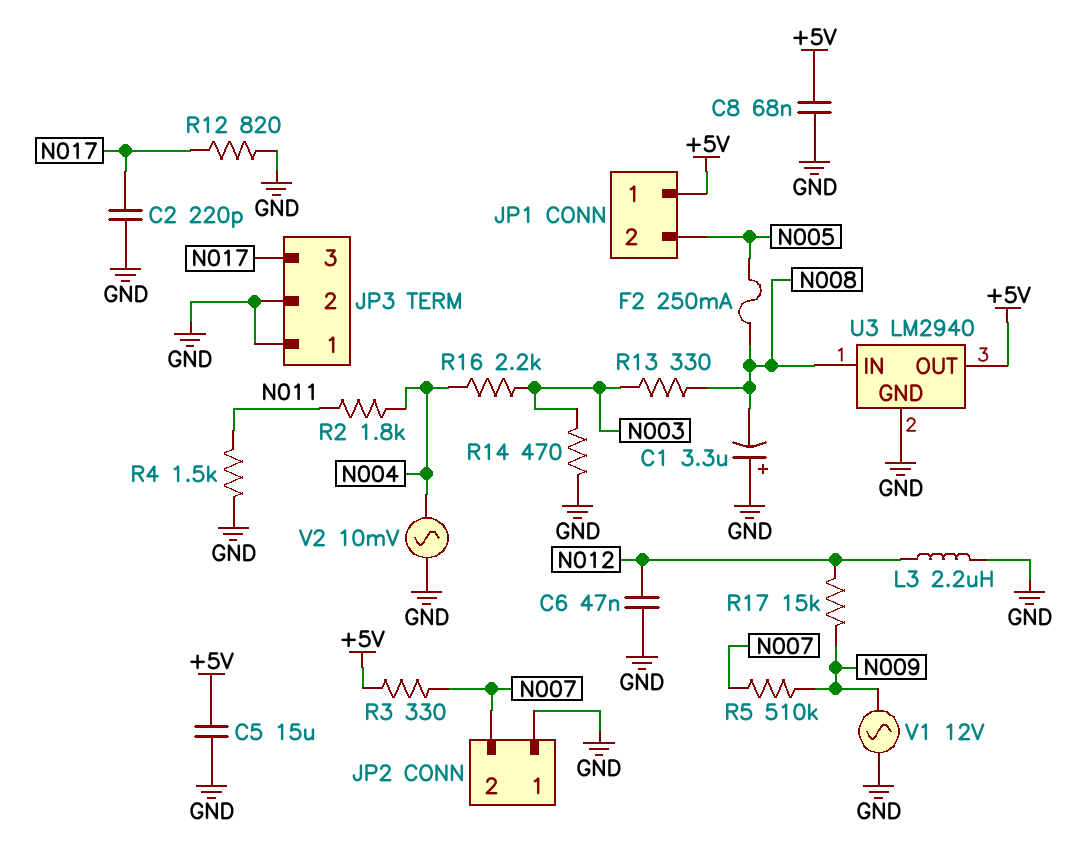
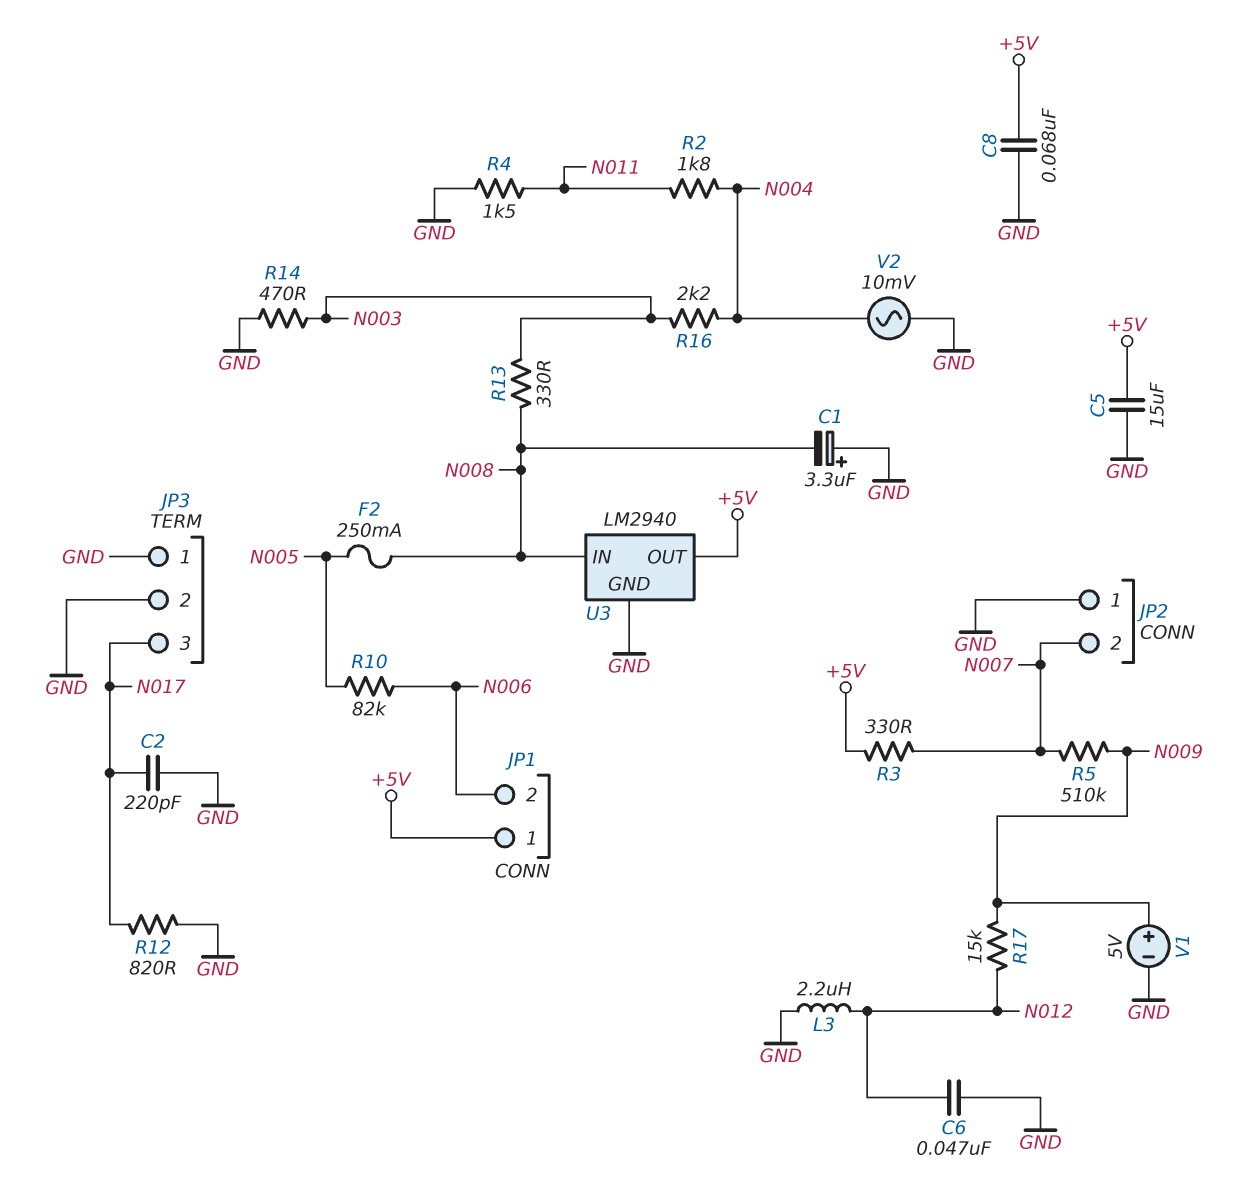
JP1 pin 2: N005 -> N006
R10: none -> 82k (N005, N006)
V1: AC 12V (GND, N009) -> 5V (plus N009, minus GND)

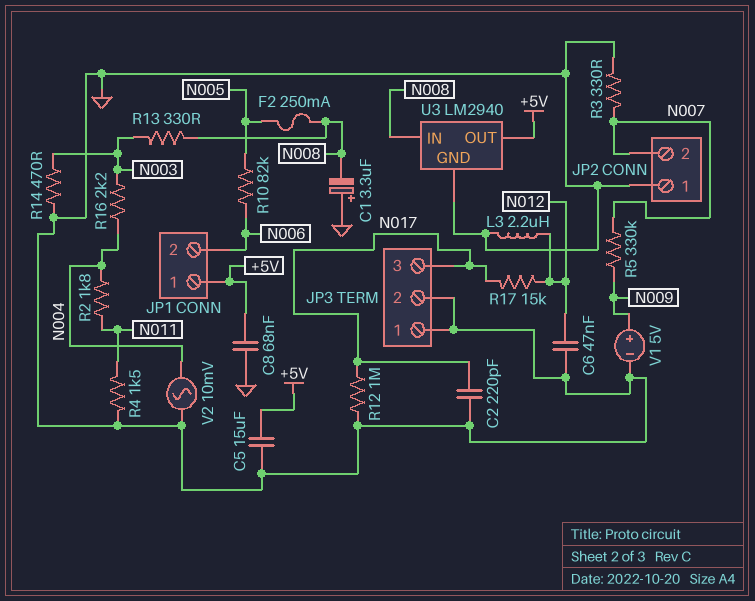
R3: 330 (+5V, N007) -> 330 (GND, N007)
R5: 510k (N007, N009) -> 330k (N007, N009)
R12: 820 (GND, N017) -> 1M (GND, N017)
R17: 15k (N009, N012) -> 15k (N012, N017)

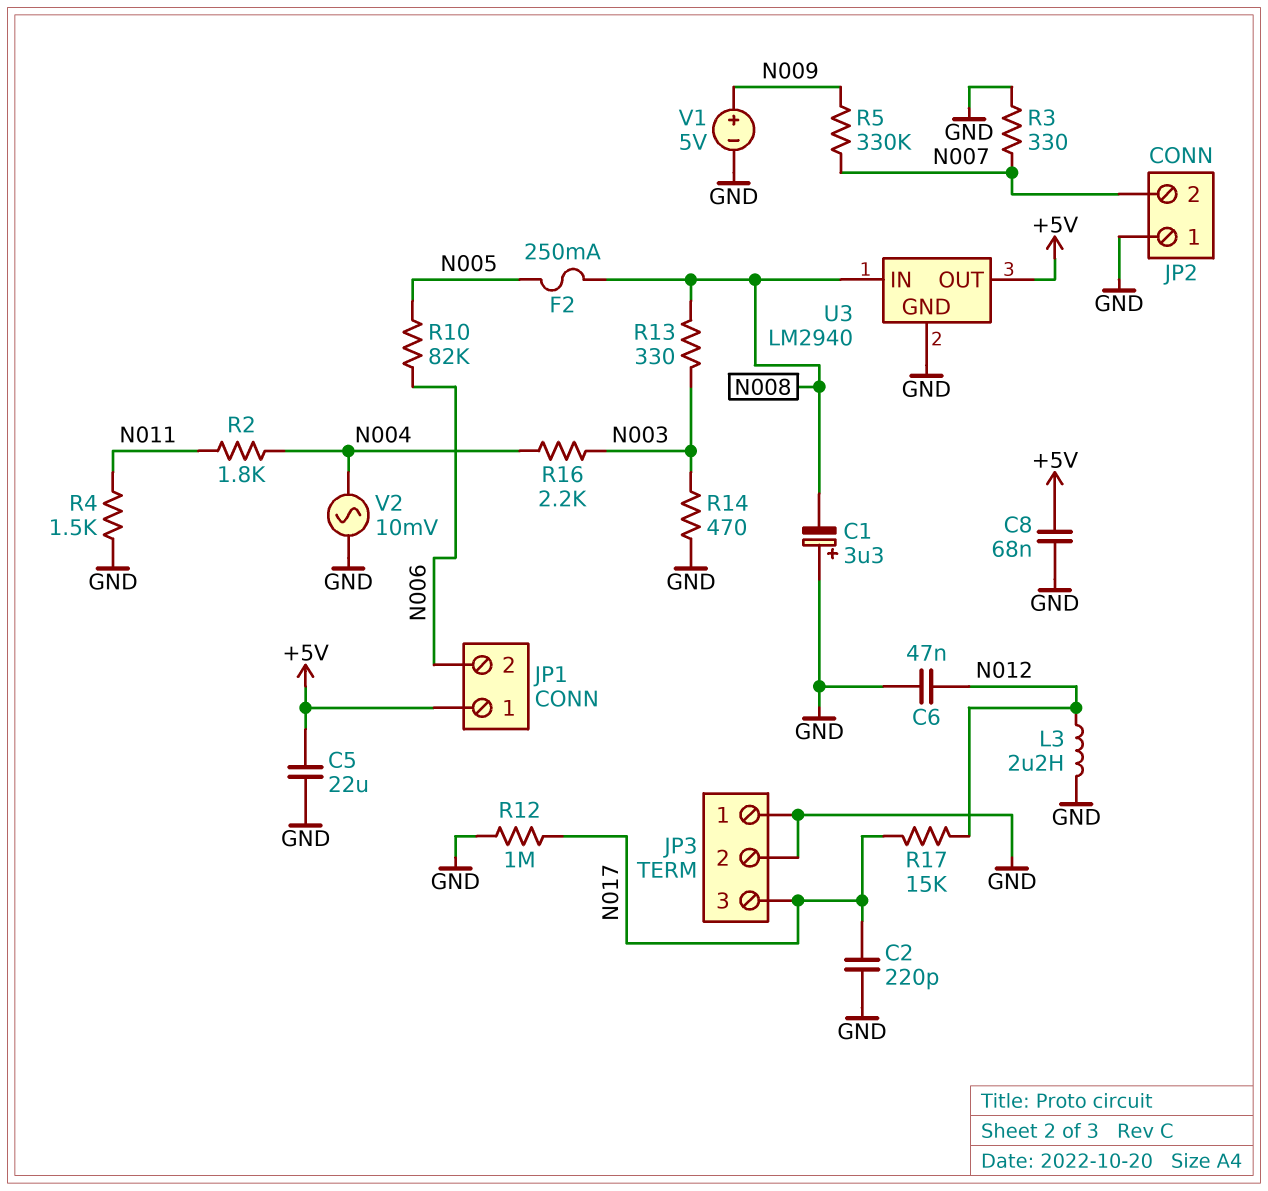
C5: 15uF (+5V, GND) -> 22uF (+5V, GND)

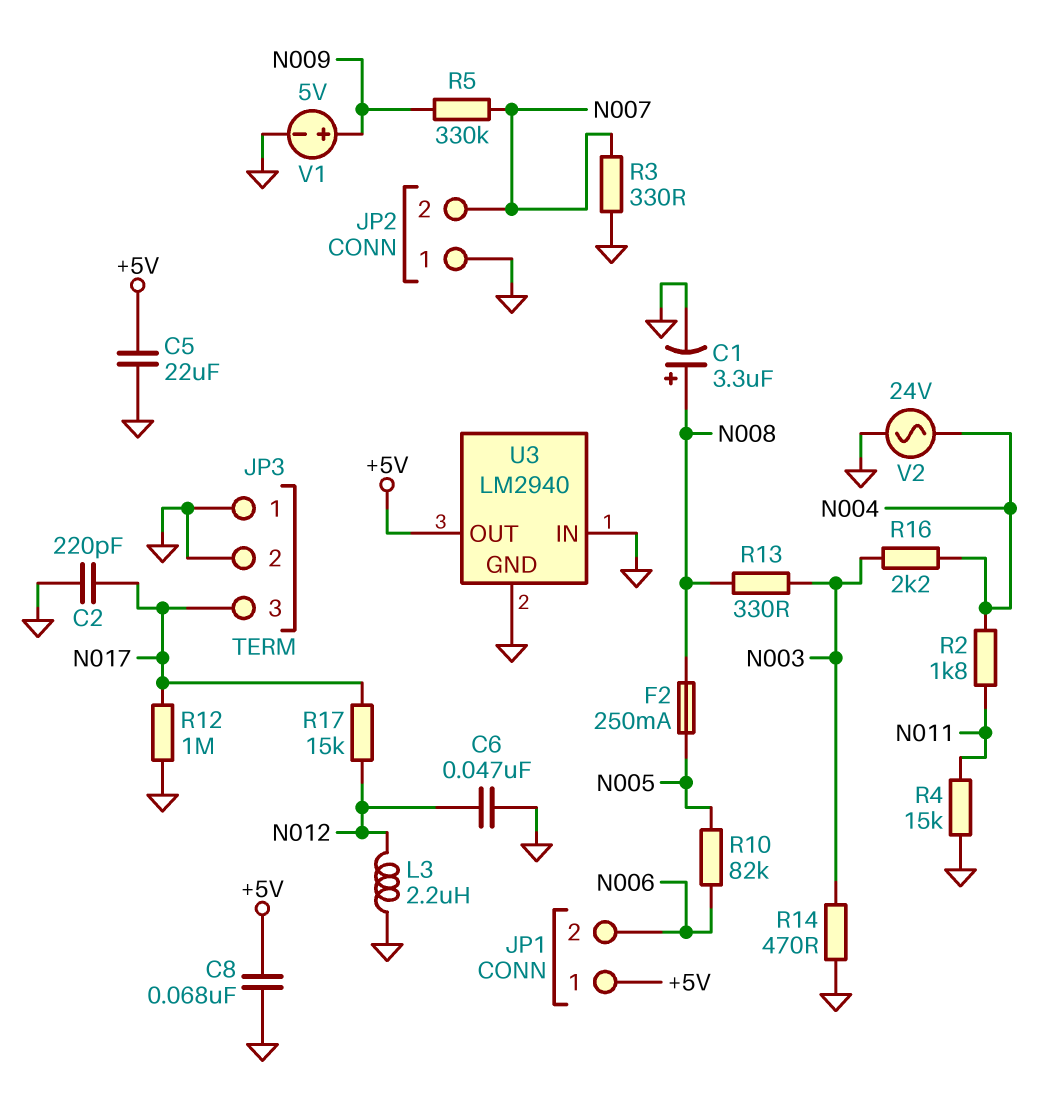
C1: 3.3uF (plus GND, minus N008) -> 3.3uF (plus N008, minus GND)
R4: 1.5k (GND, N011) -> 15k (GND, N011)
U3 pin IN: N008 -> GND
V2: AC 10mV (GND, N004) -> AC 24V (GND, N004)

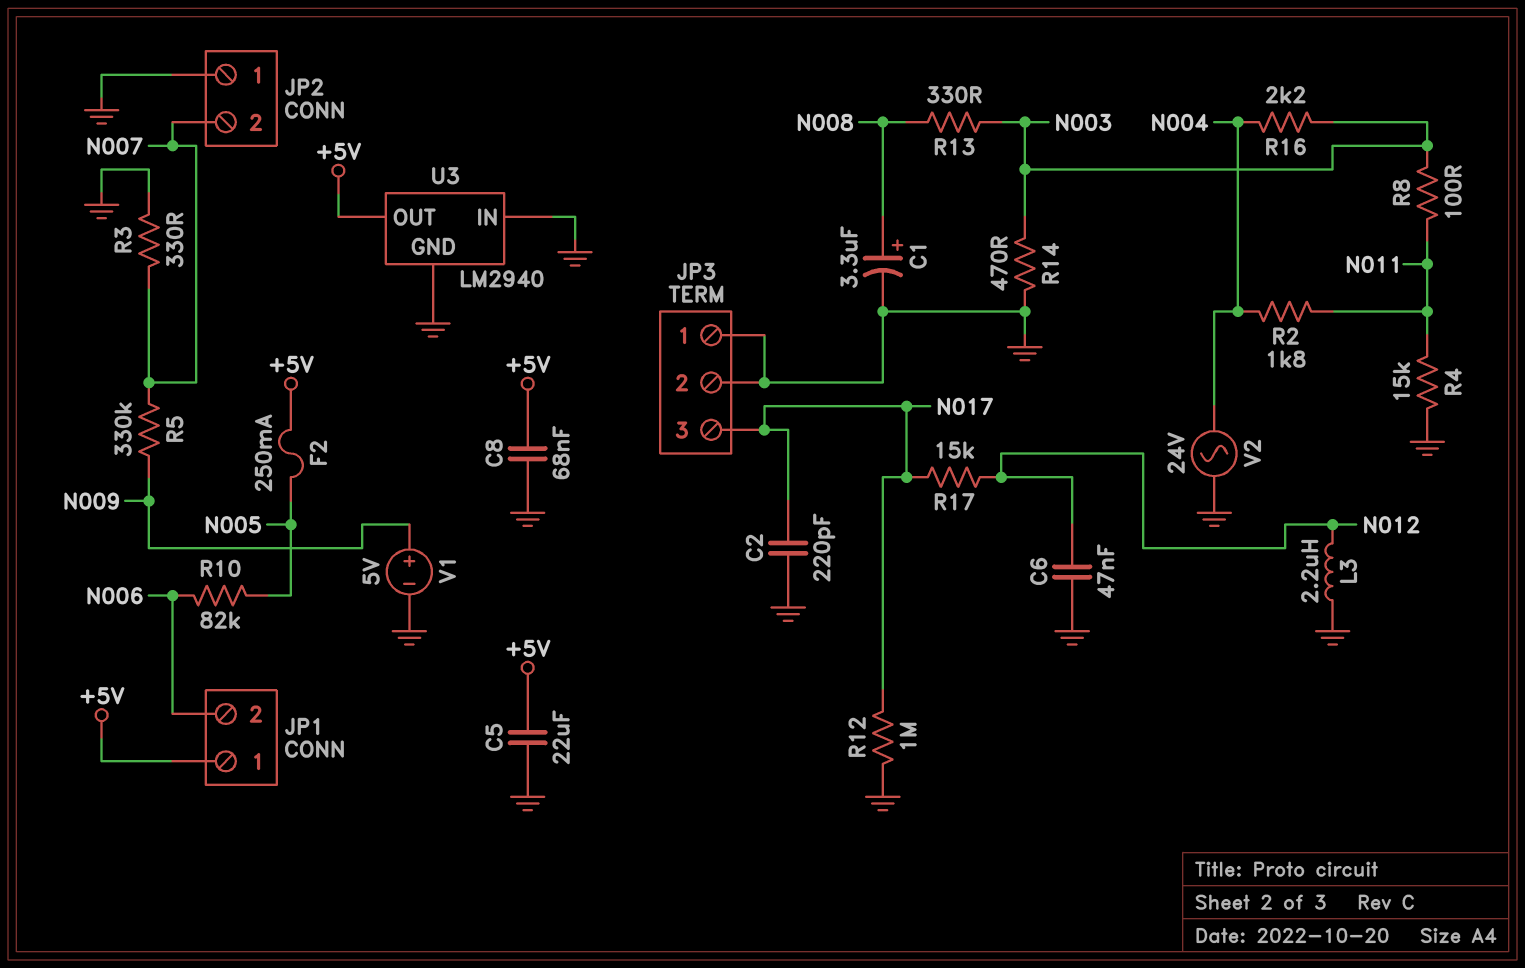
F2: 250mA (N005, N008) -> 250mA (+5V, N005)
R8: none -> 100 (N003, N011)

